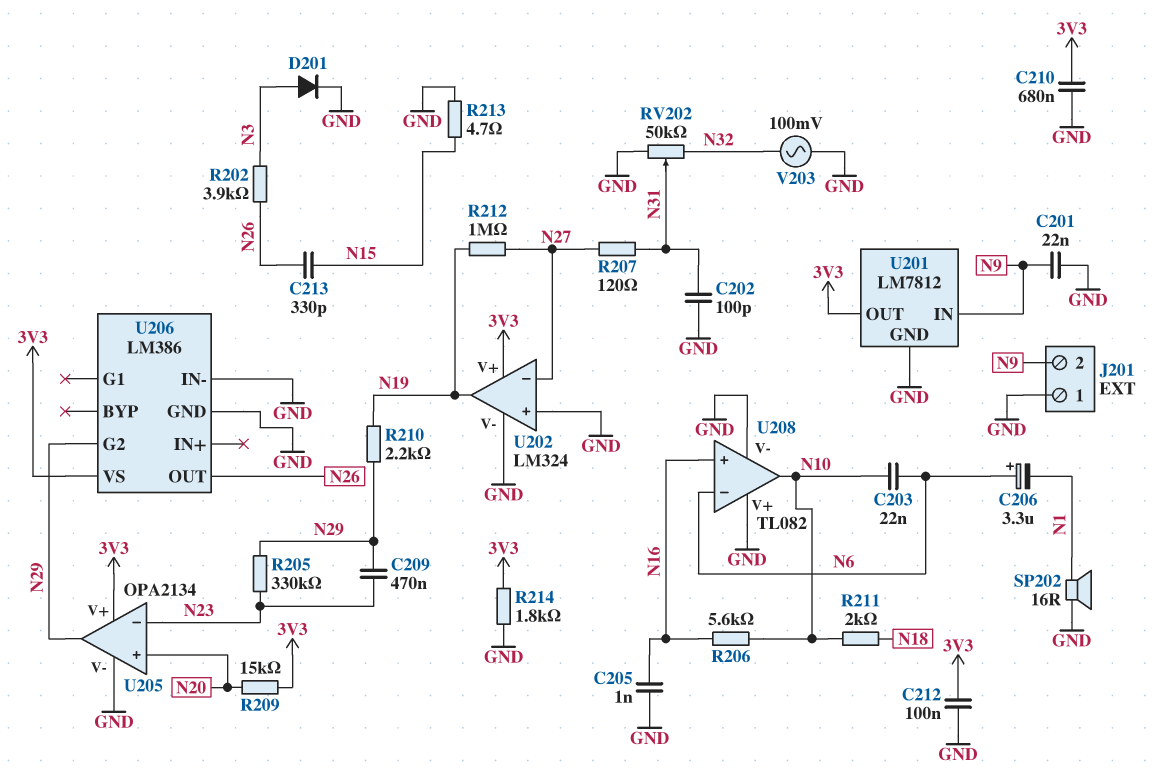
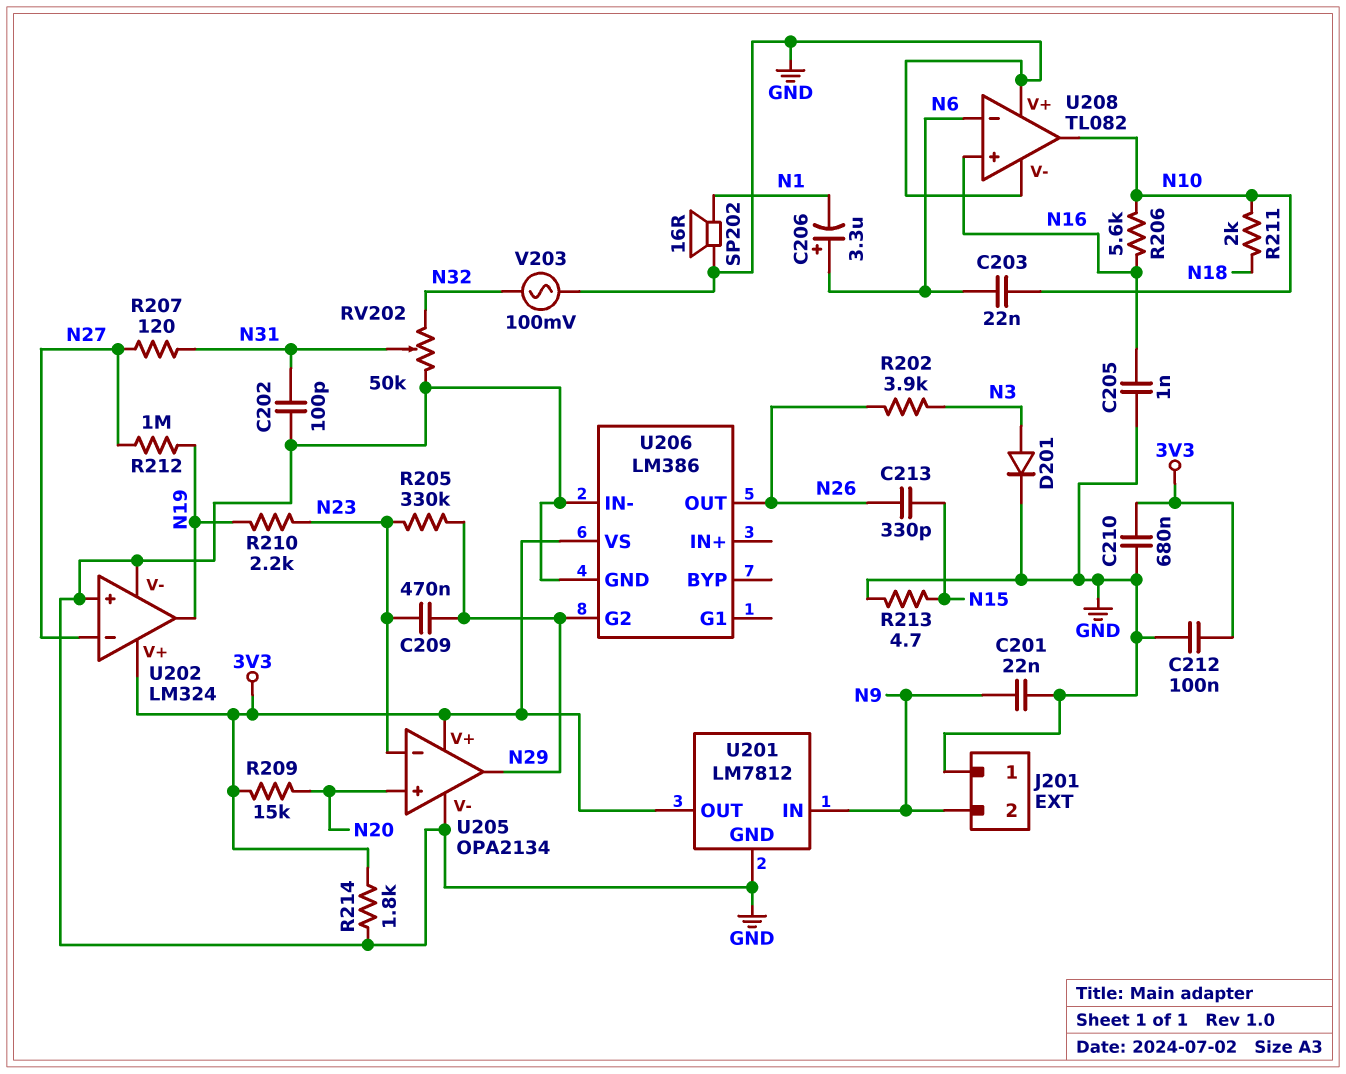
R210: 2.2k (N19, N29) -> 2.2k (N19, N23)

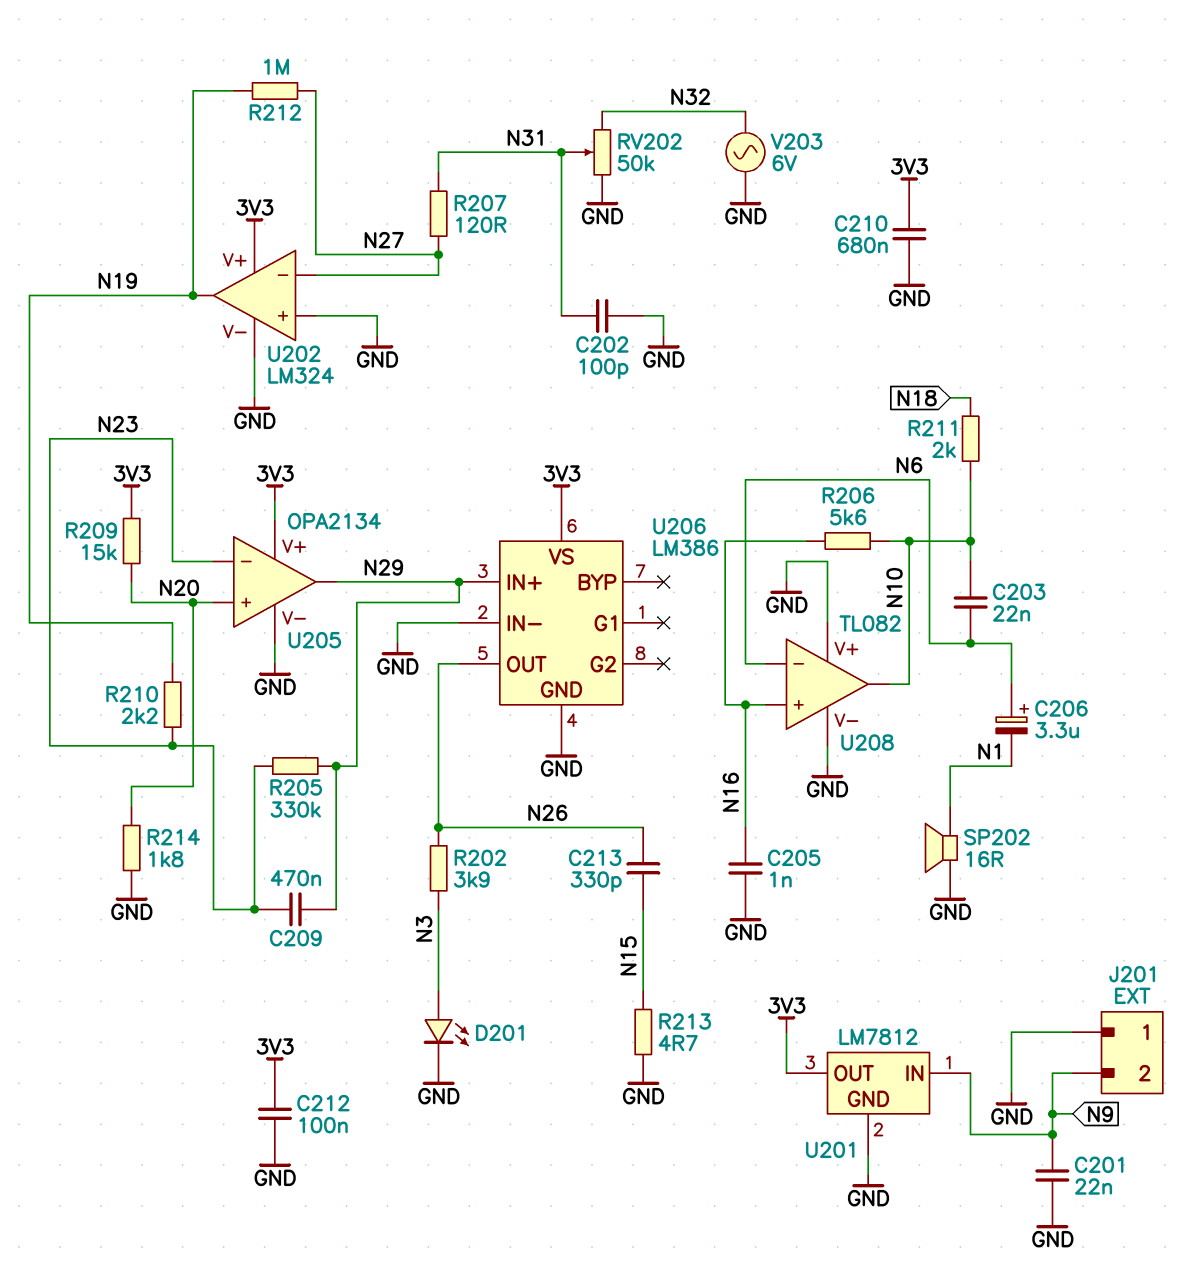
D201: diode (A N3, K GND) -> LED (A N3, K GND)
R214: 1.8k (3V3, GND) -> 1.8k (GND, N20)
U206 pin G2: N29 -> none
U206 pin IN+: none -> N29
V203: AC 100mV (GND, N32) -> AC 6V (GND, N32)

